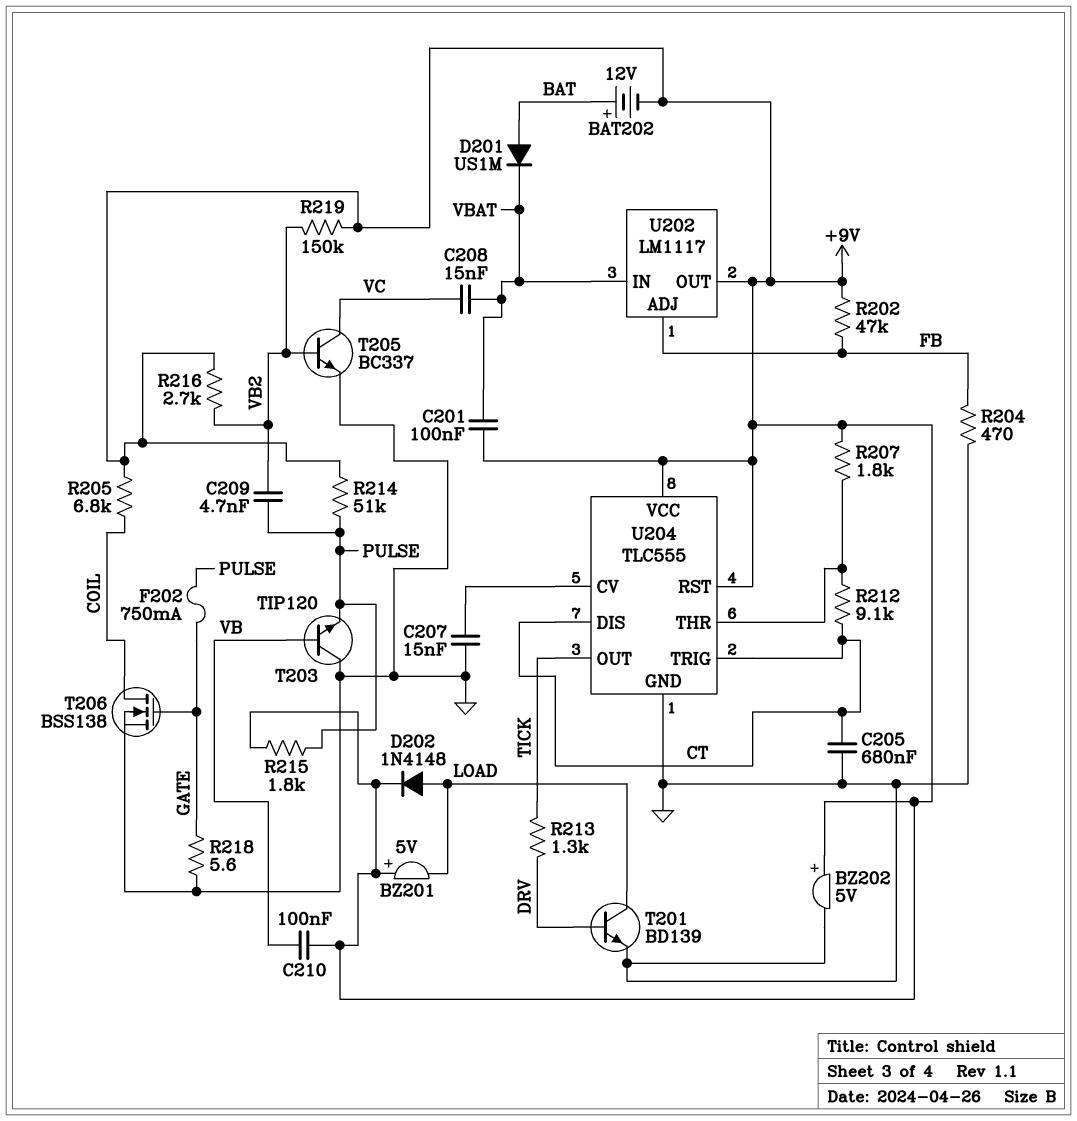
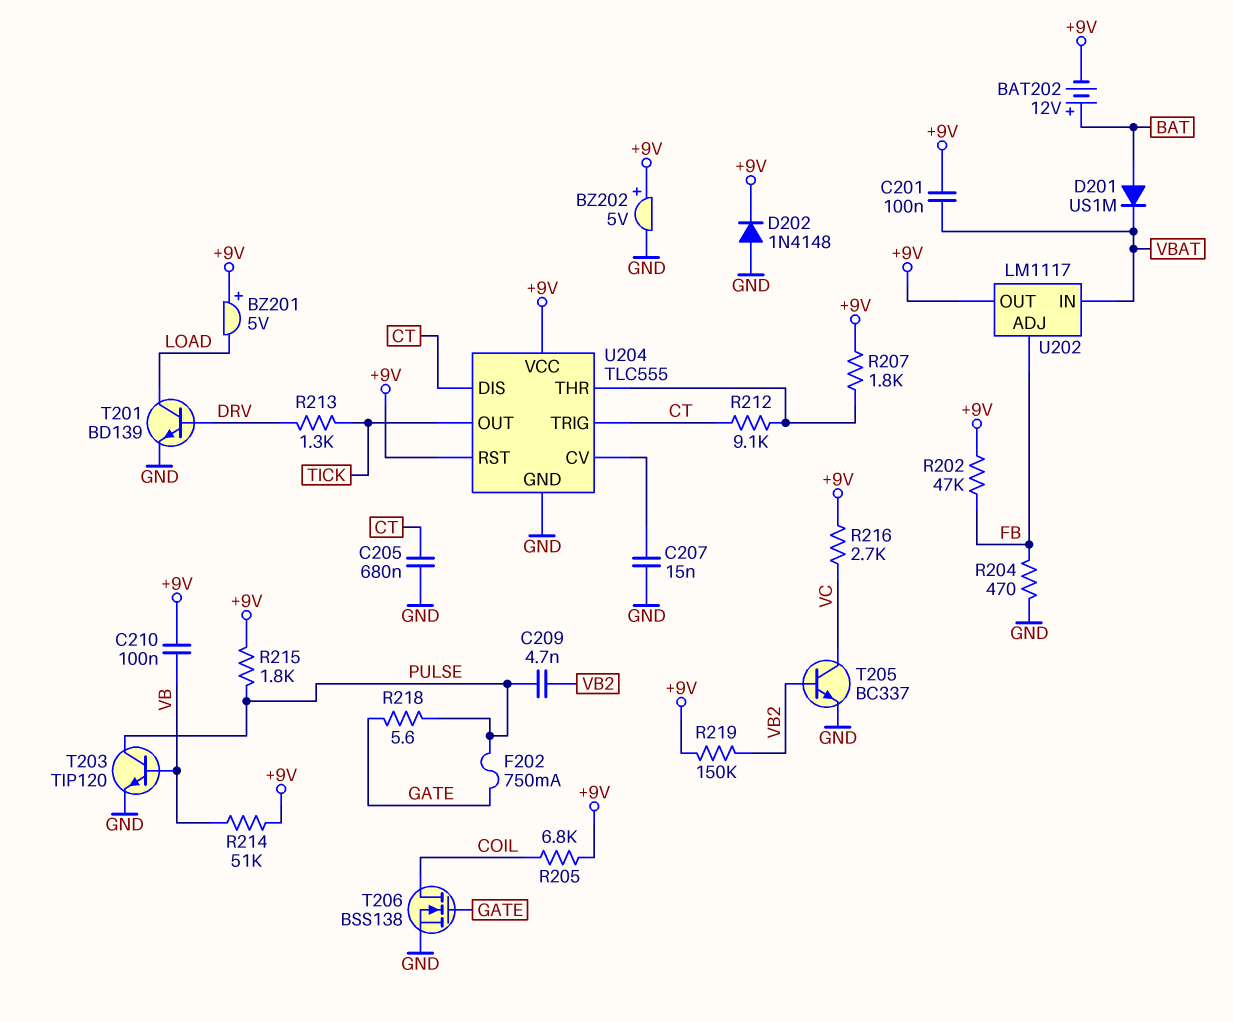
C208: 15nF (VBAT, VC) -> none
D202: diode 1N4148 (A LOAD, K +9V) -> diode 1N4148 (A GND, K +9V)
R214: 51k (+9V, PULSE) -> 51k (+9V, VB)
R216: 2.7k (+9V, VB2) -> 2.7k (+9V, VC)
R218: 5.6 (GATE, GND) -> 5.6 (GATE, PULSE)
T203: NPN TIP120 (B VB, C GND, E PULSE) -> NPN TIP120 (B VB, C PULSE, E GND)

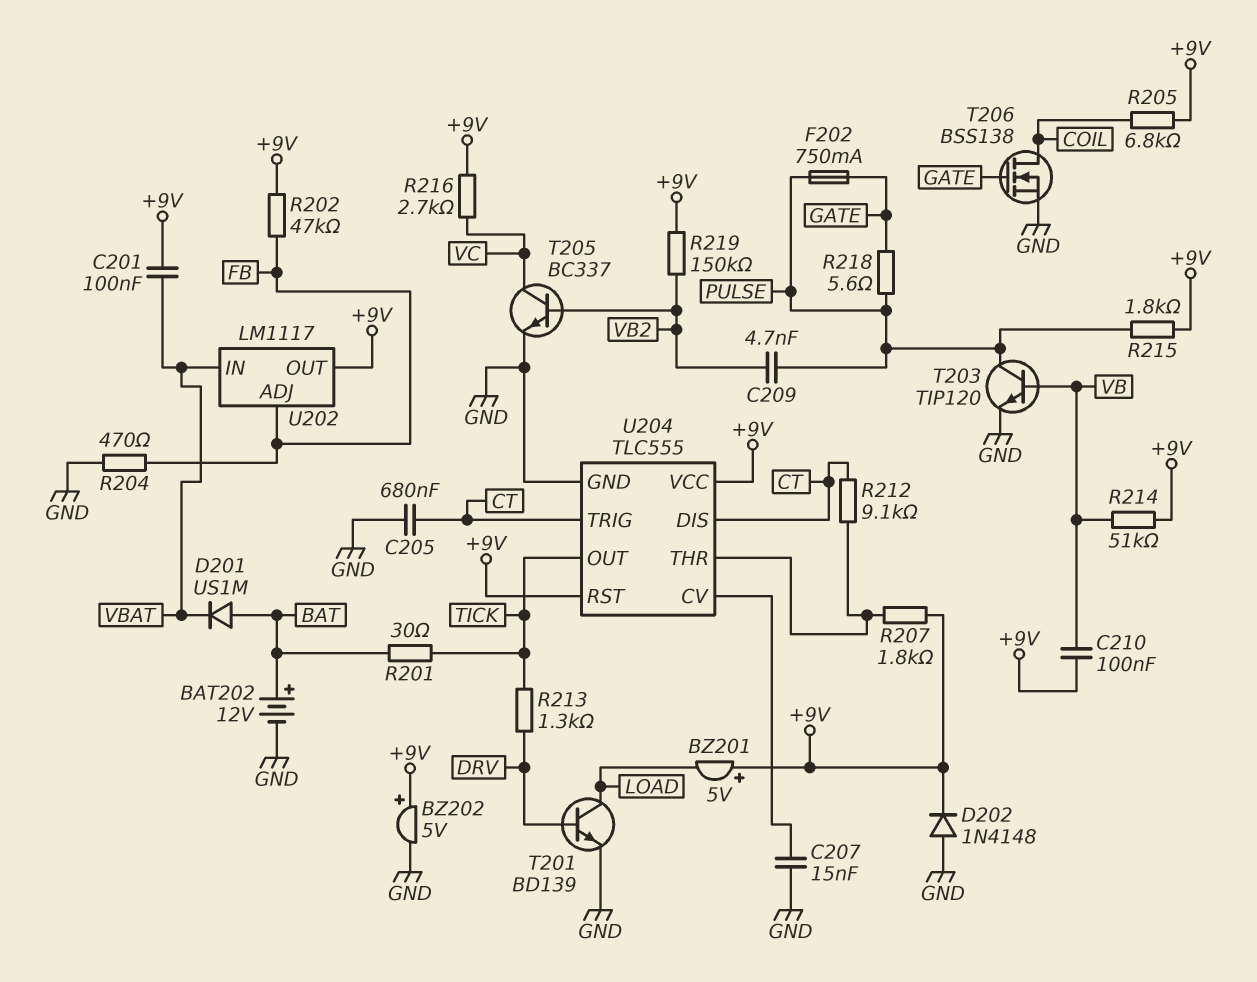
BAT202: 12V (plus BAT, minus +9V) -> 12V (plus BAT, minus GND)
R201: none -> 30 (BAT, TICK)

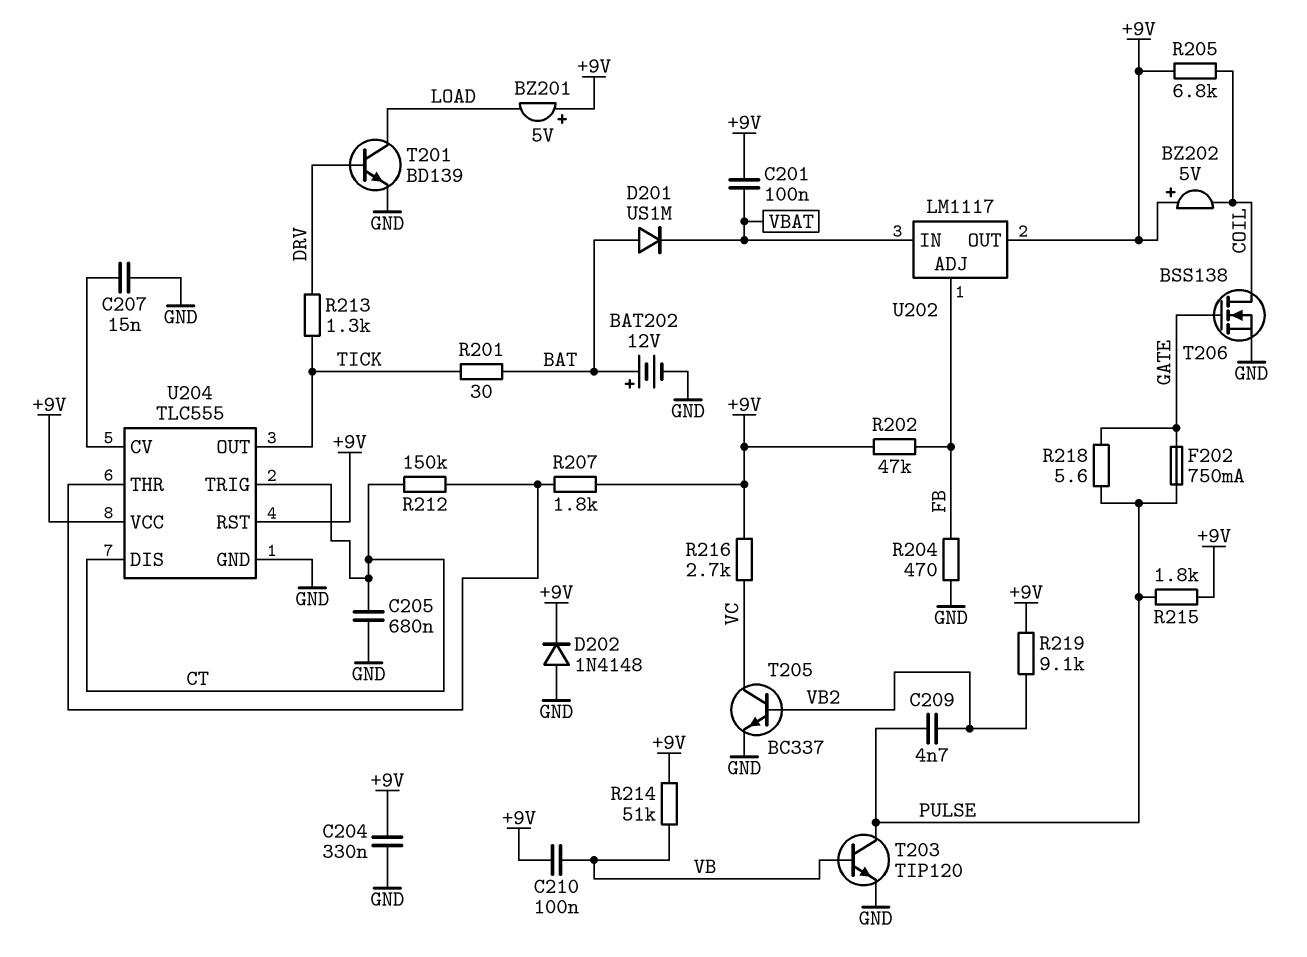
BZ202: buzzer 5V (plus +9V, minus GND) -> buzzer 5V (plus +9V, minus COIL)
C204: none -> 330nF (+9V, GND)
R212: 9.1k (CT, U204/THR) -> 150k (CT, U204/THR)
R219: 150k (+9V, VB2) -> 9.1k (+9V, VB2)

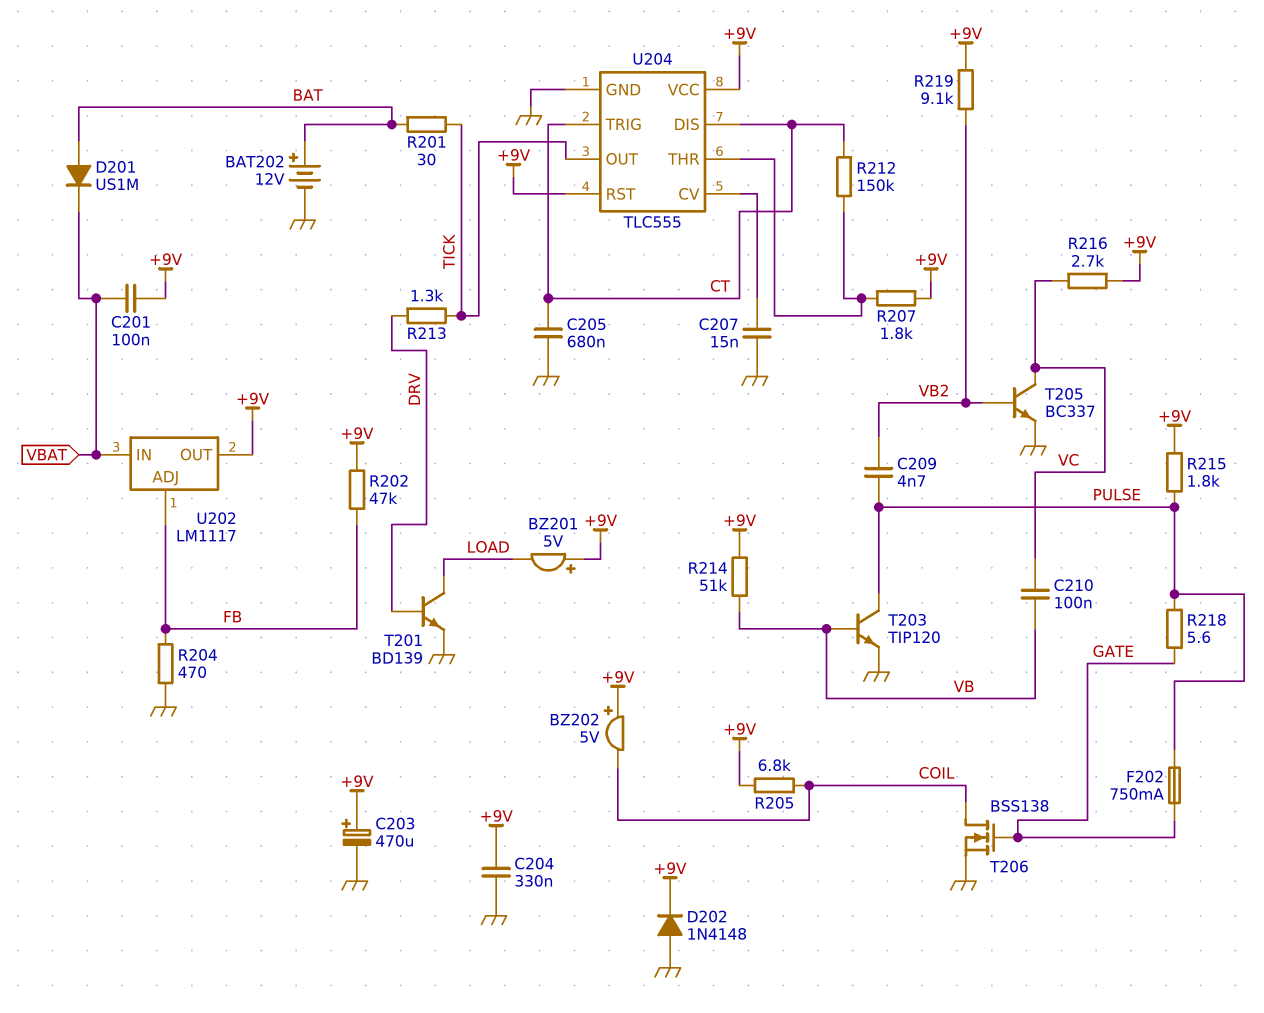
C203: none -> 470uF (plus +9V, minus GND)
C210: 100nF (+9V, VB) -> 100nF (VB, VC)

